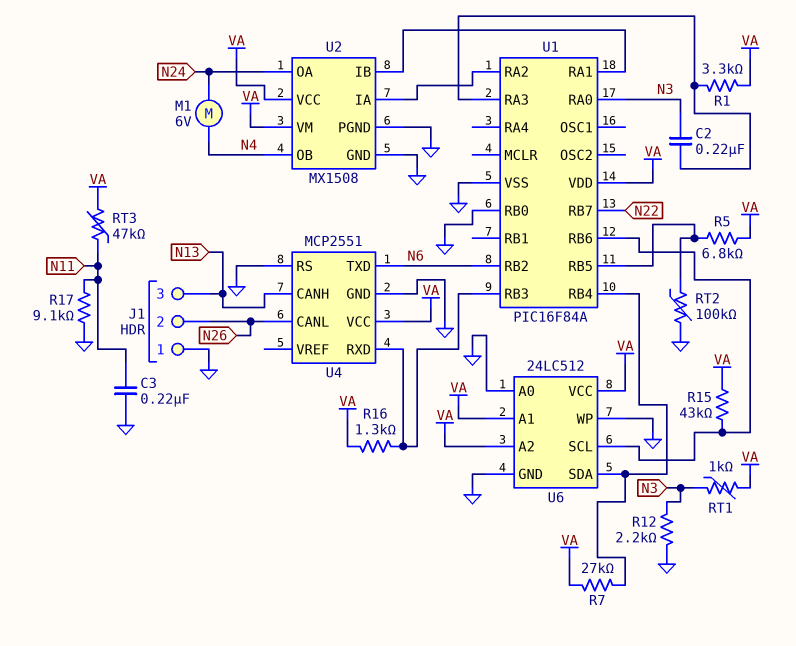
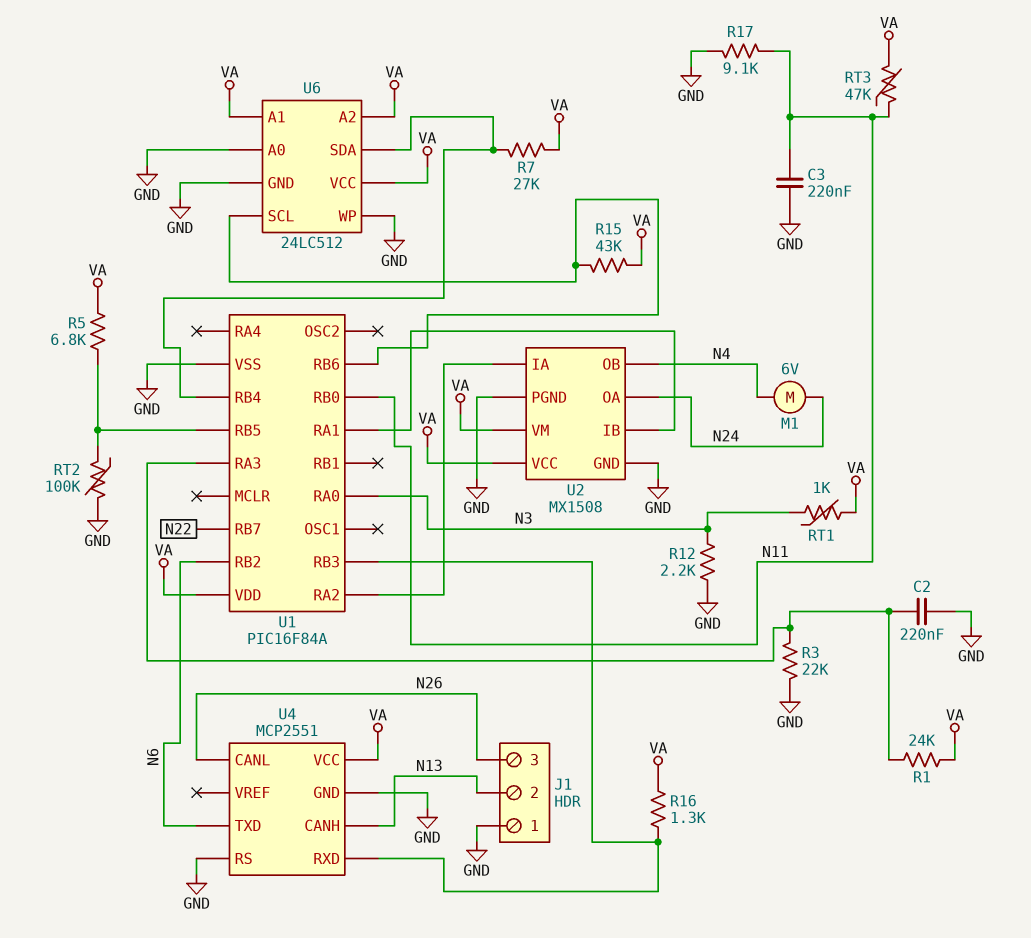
C2: 220nF (N3, U1/RA3) -> 220nF (GND, U1/RA3)
J1 pin 2: N26 -> N13
J1 pin 3: N13 -> N26
R1: 3.3k (U1/RA3, VA) -> 24k (U1/RA3, VA)
R3: none -> 22k (GND, U1/RA3)
U1 pin RB0: GND -> N11

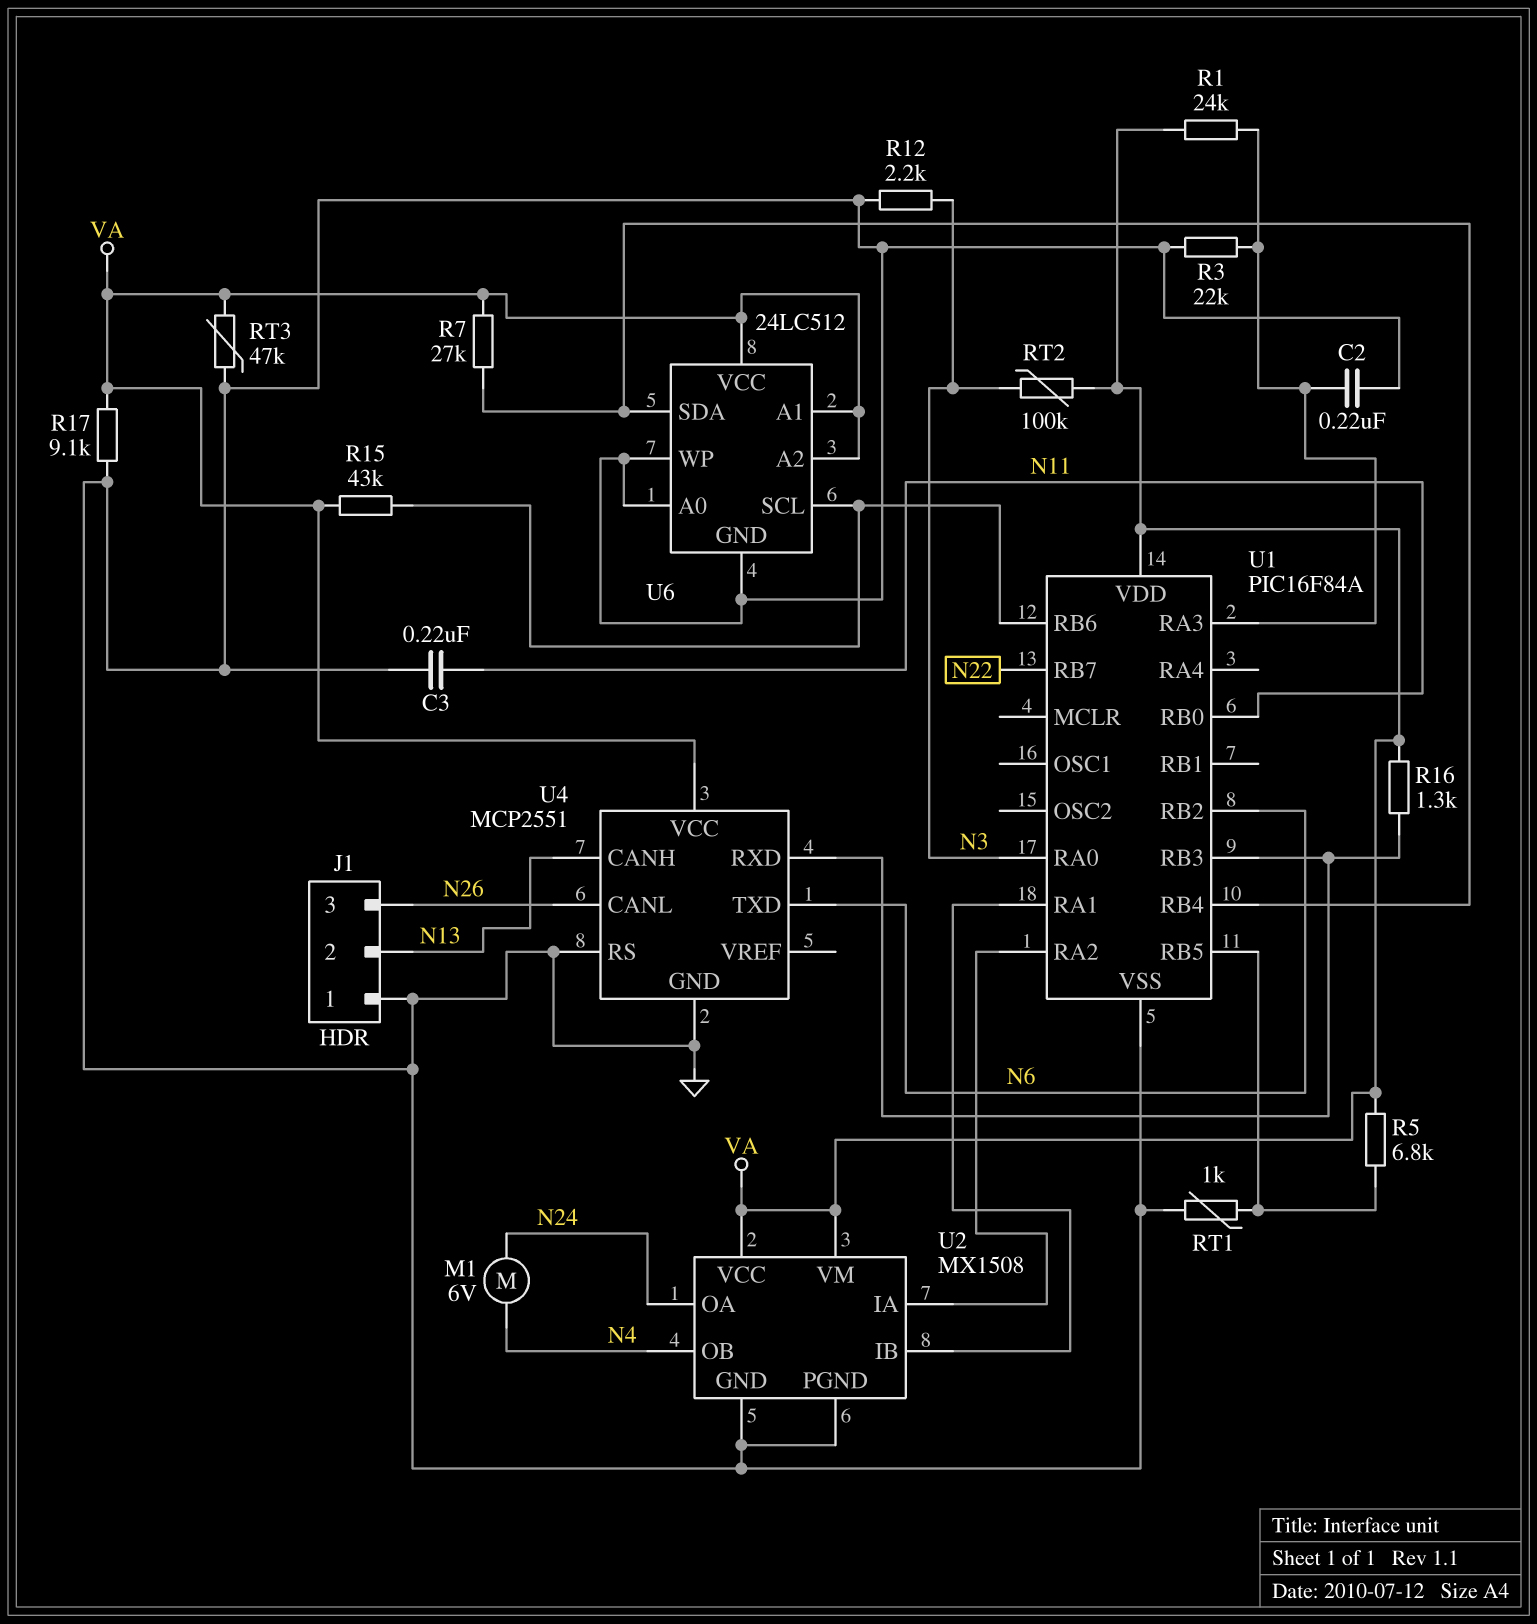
R17: 9.1k (GND, N11) -> 9.1k (GND, VA)
RT1: 1k (N3, VA) -> 1k (GND, U1/RB5)
RT2: 100k (GND, U1/RB5) -> 100k (N3, VA)
RT3: 47k (N11, VA) -> 47k (GND, VA)

